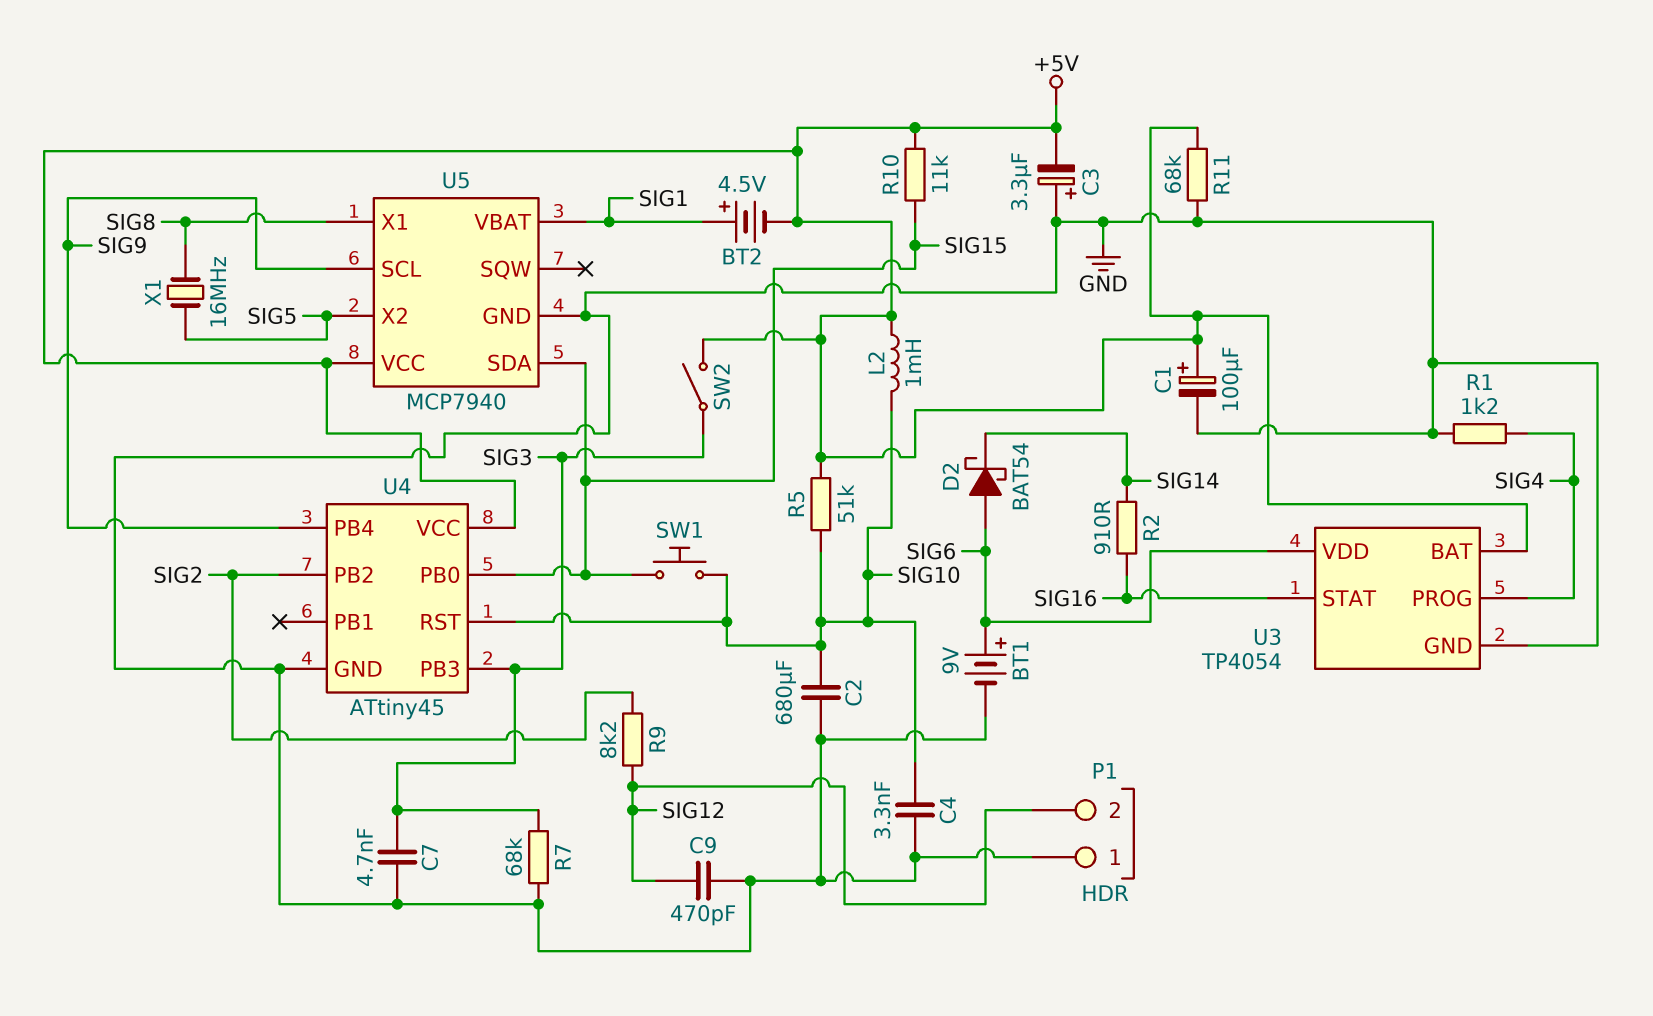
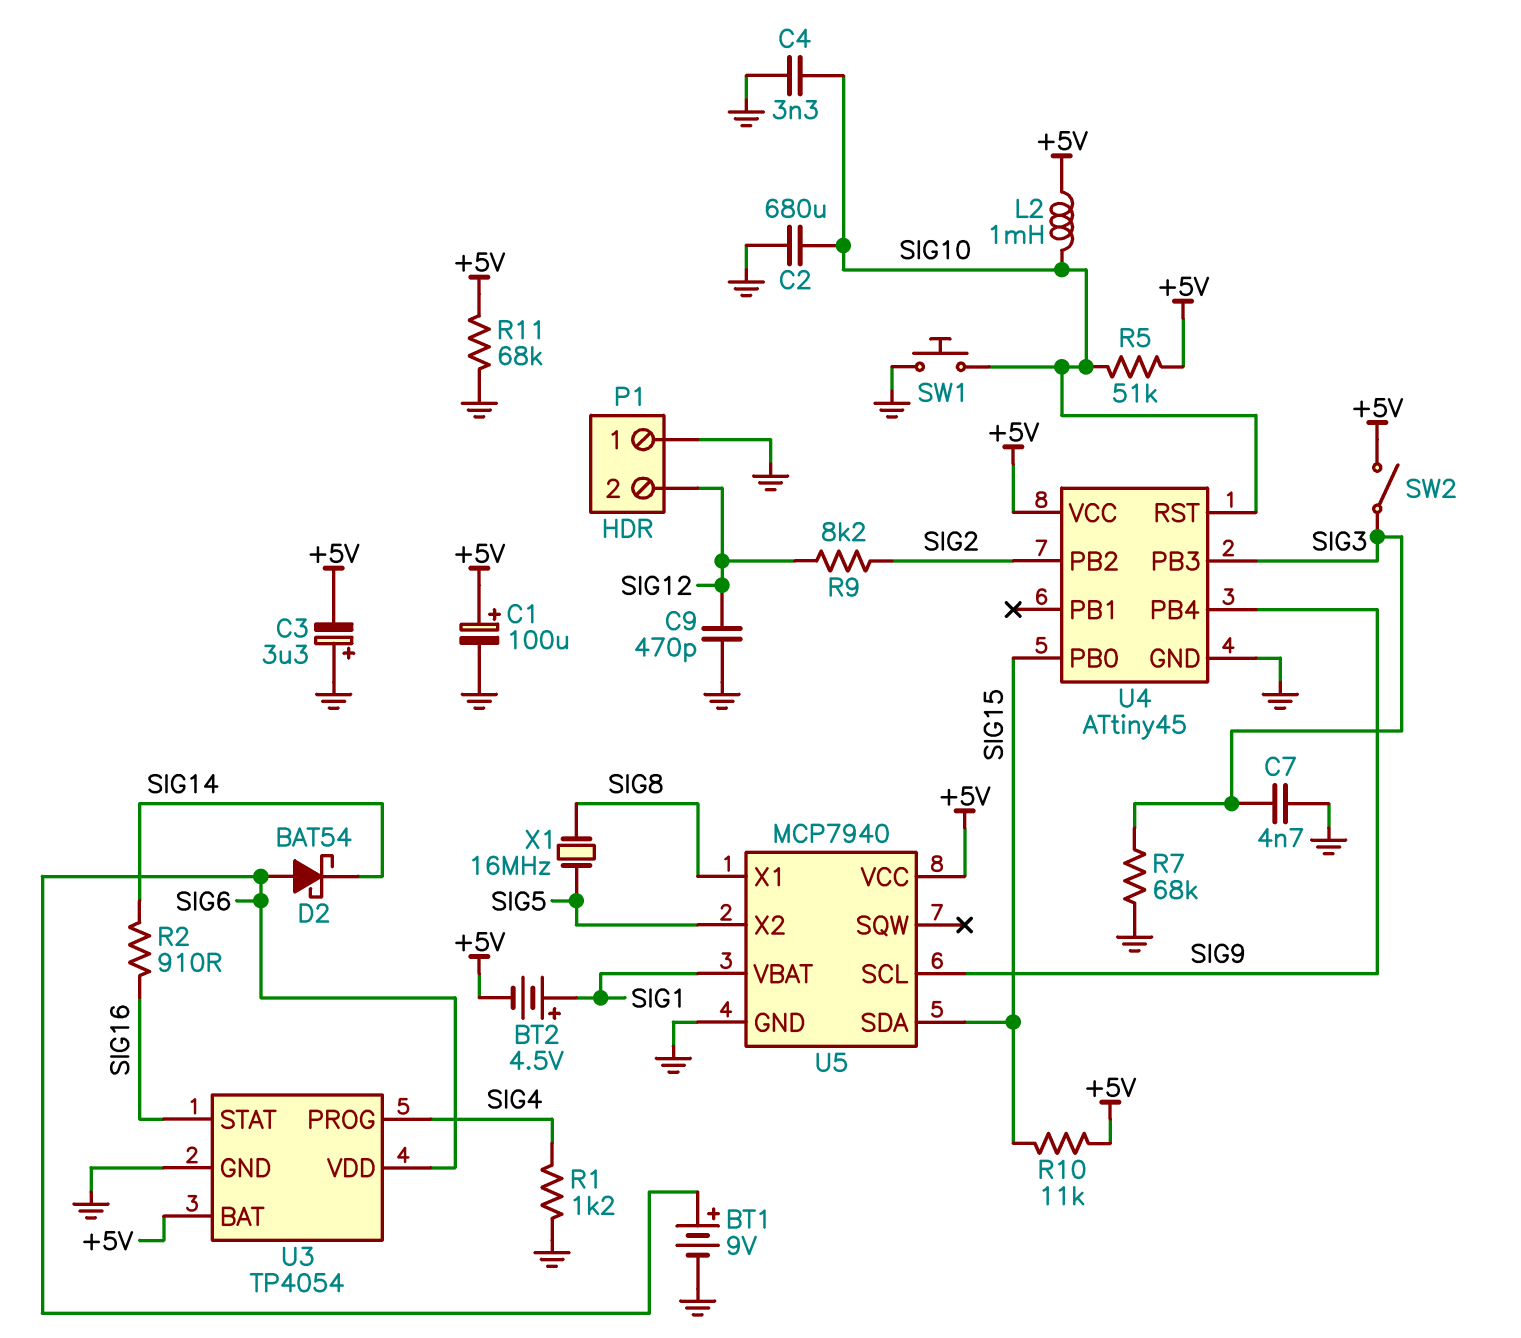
SW1: button (SIG10, SIG15) -> button (GND, SIG10)

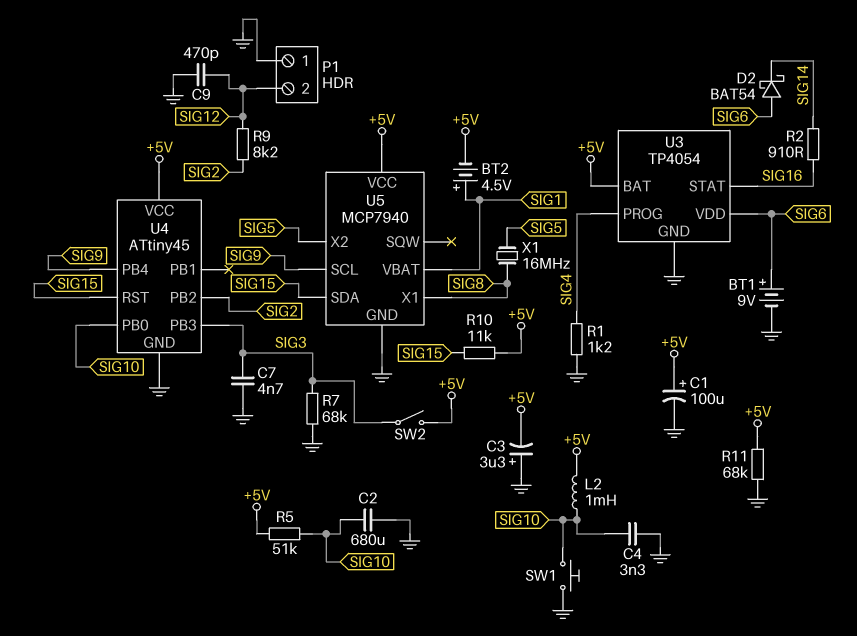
U4 pin PB0: SIG15 -> SIG10
U4 pin RST: SIG10 -> SIG15

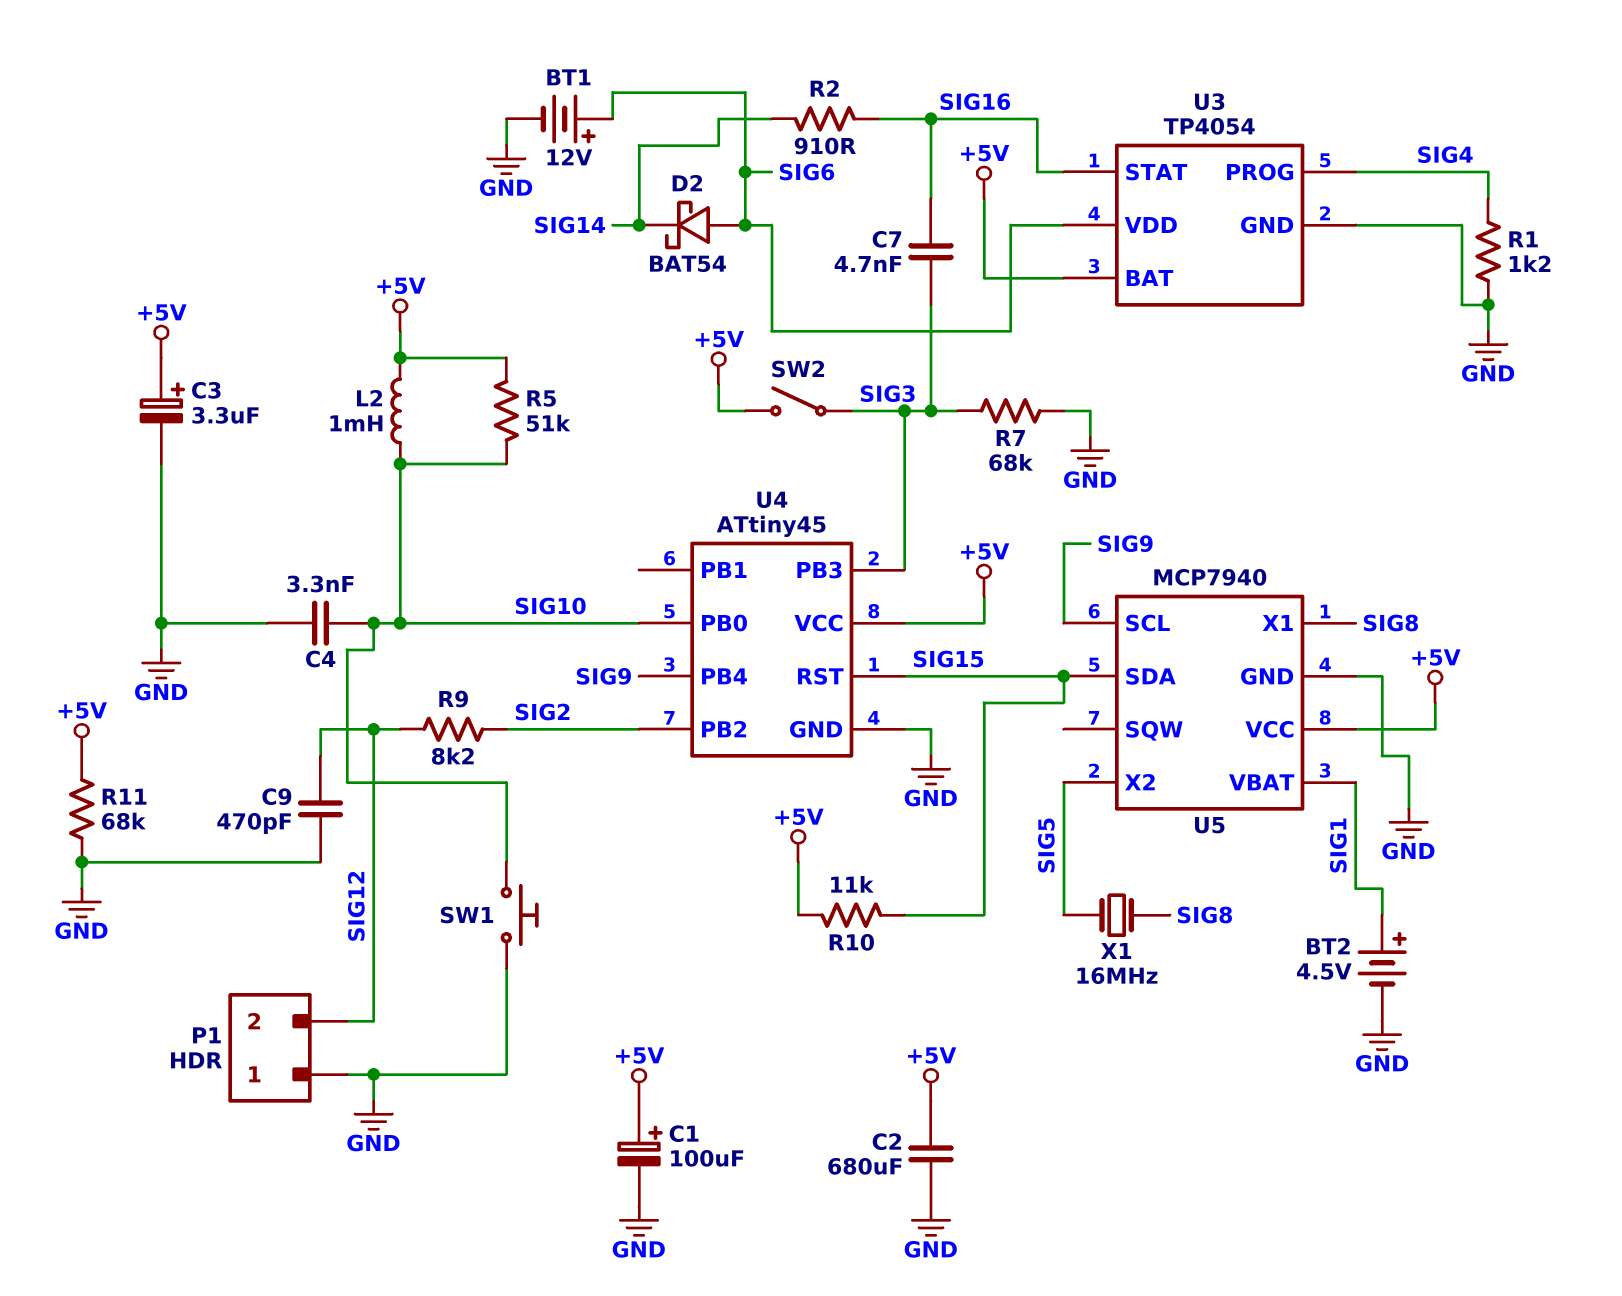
BT1: 9V (plus SIG6, minus GND) -> 12V (plus SIG6, minus GND)
BT2: 4.5V (plus SIG1, minus +5V) -> 4.5V (plus SIG1, minus GND)
C2: 680uF (GND, SIG10) -> 680uF (+5V, GND)
C3: 3.3uF (plus GND, minus +5V) -> 3.3uF (plus +5V, minus GND)
C7: 4.7nF (GND, SIG3) -> 4.7nF (SIG3, SIG16)

